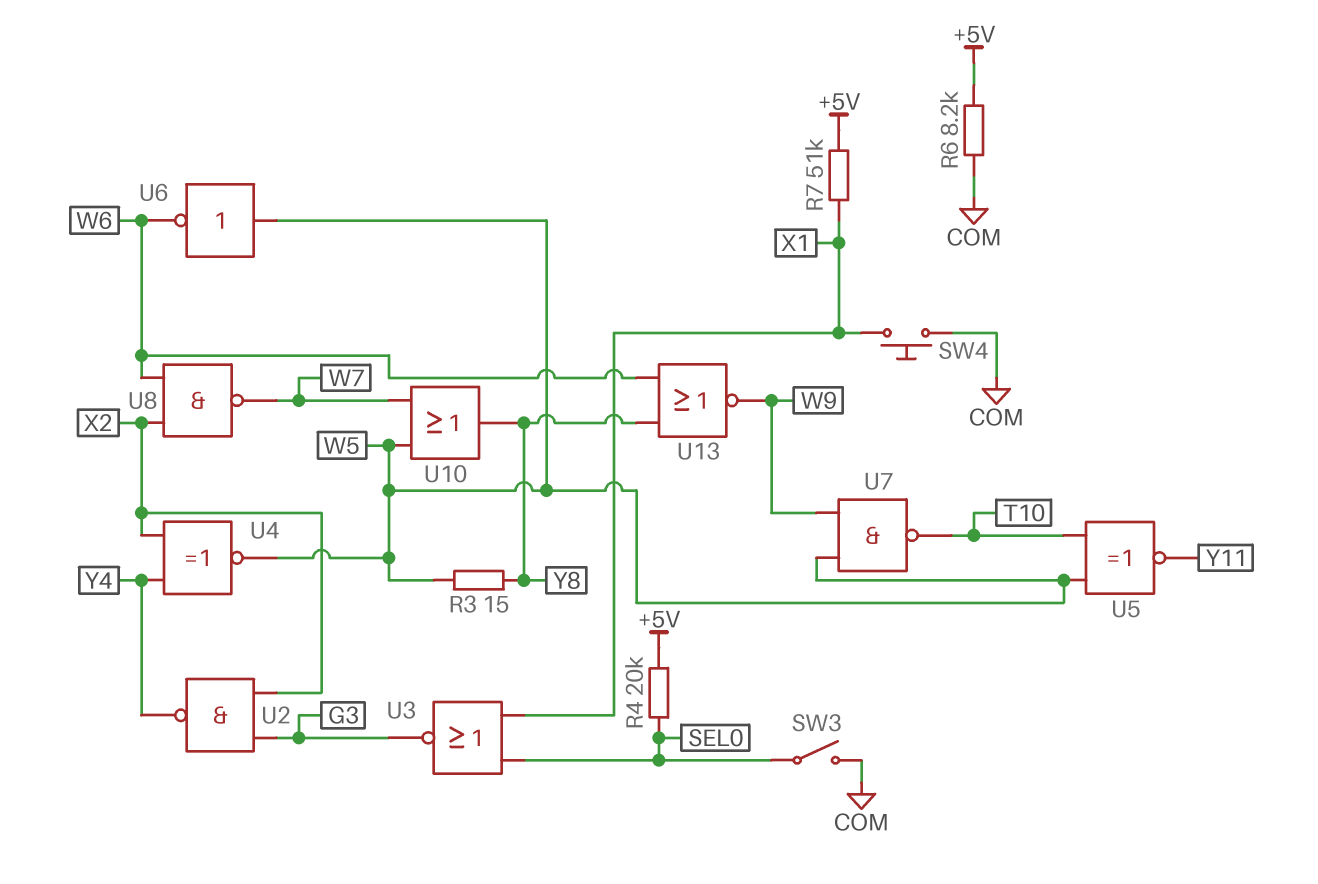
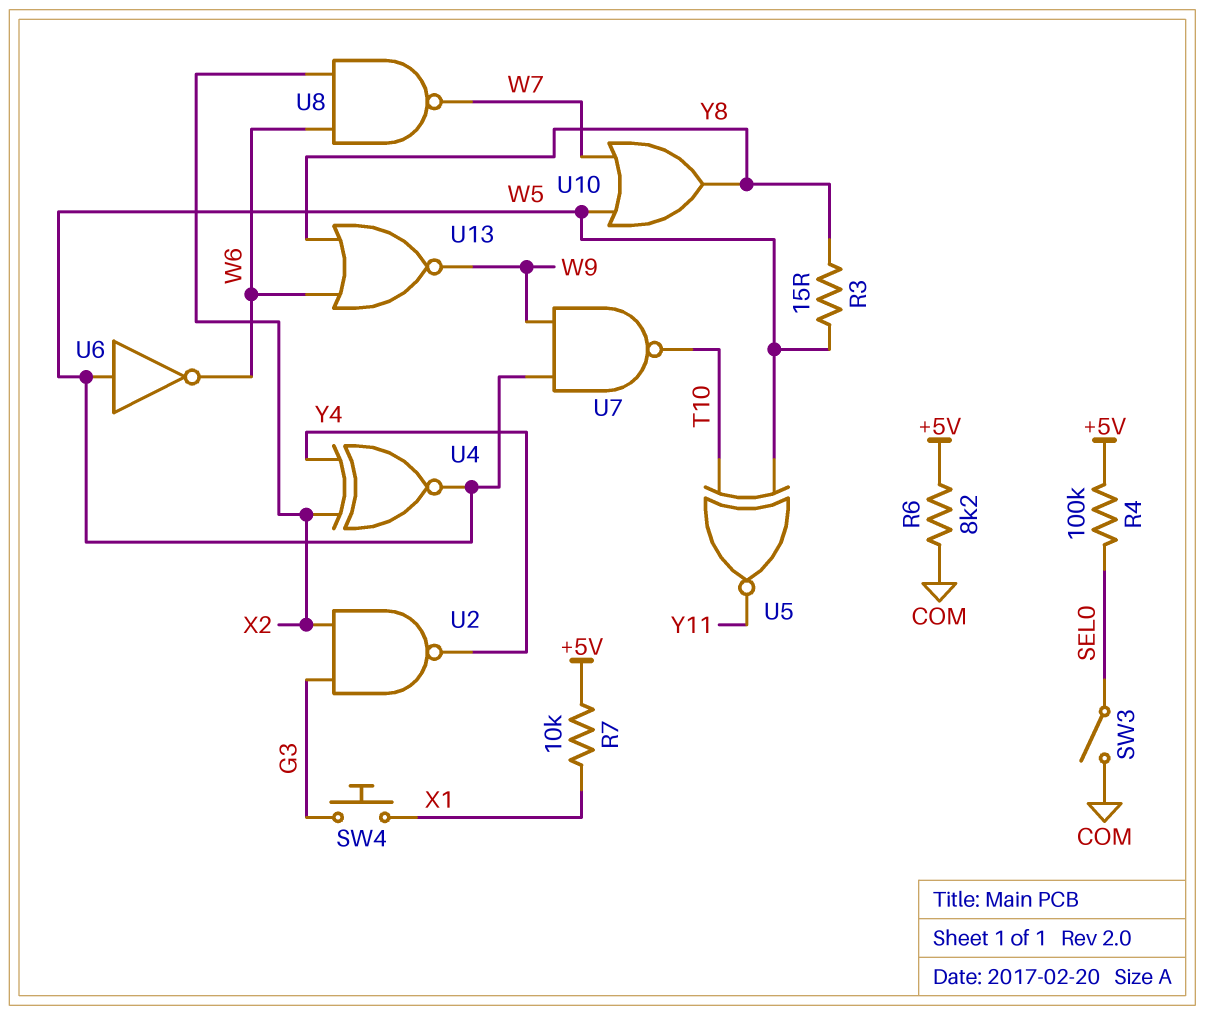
R4: 20k (+5V, SEL0) -> 100k (+5V, SEL0)
R7: 51k (+5V, X1) -> 10k (+5V, X1)
SW4: button (COM, X1) -> button (G3, X1)
U3: NOR (in SEL0, in X1, out G3) -> none

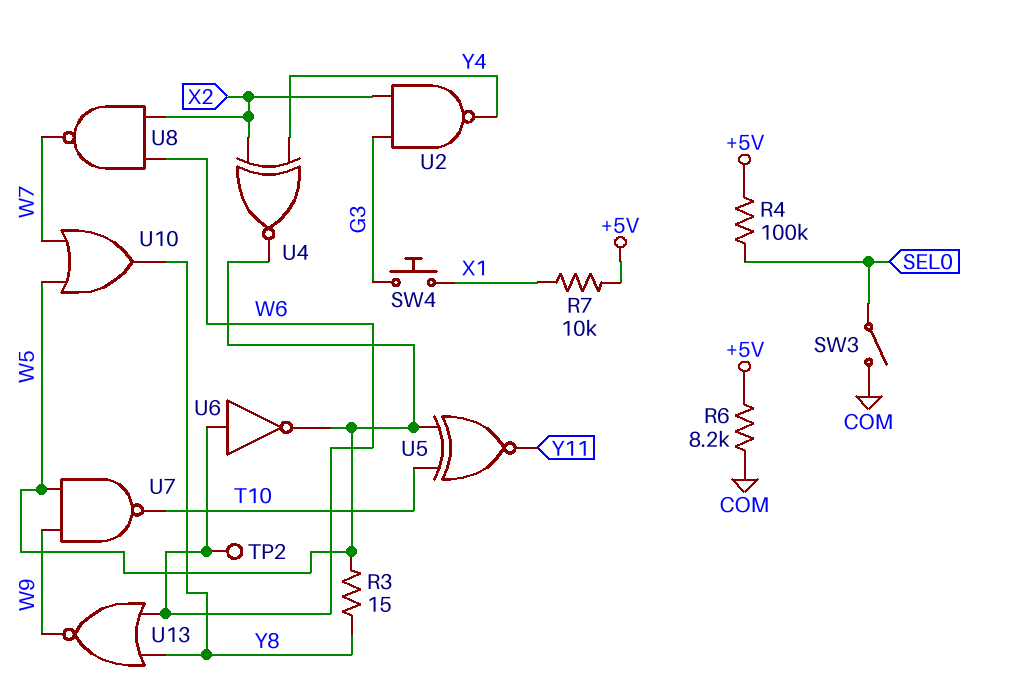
TP2: none -> test point (W6)
U6: NOT (in W5, out W6) -> NOT (in W6, out W5)

